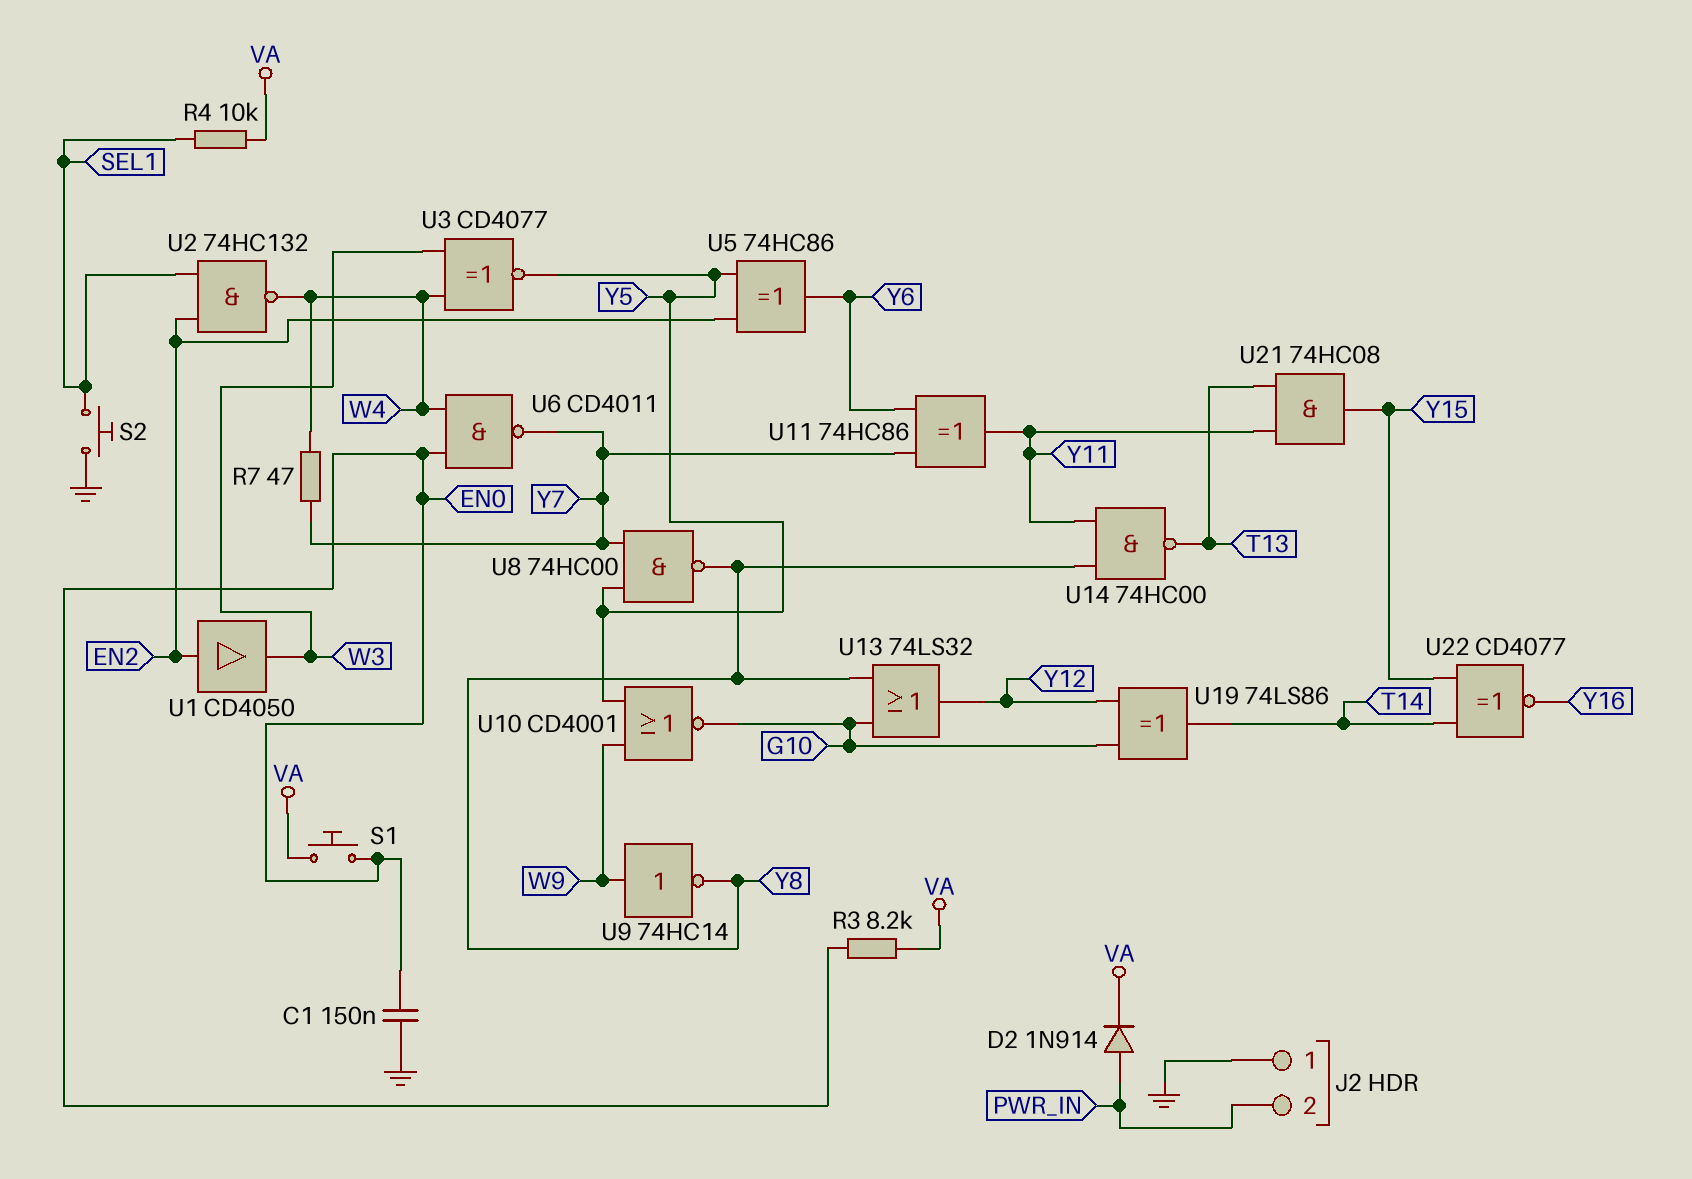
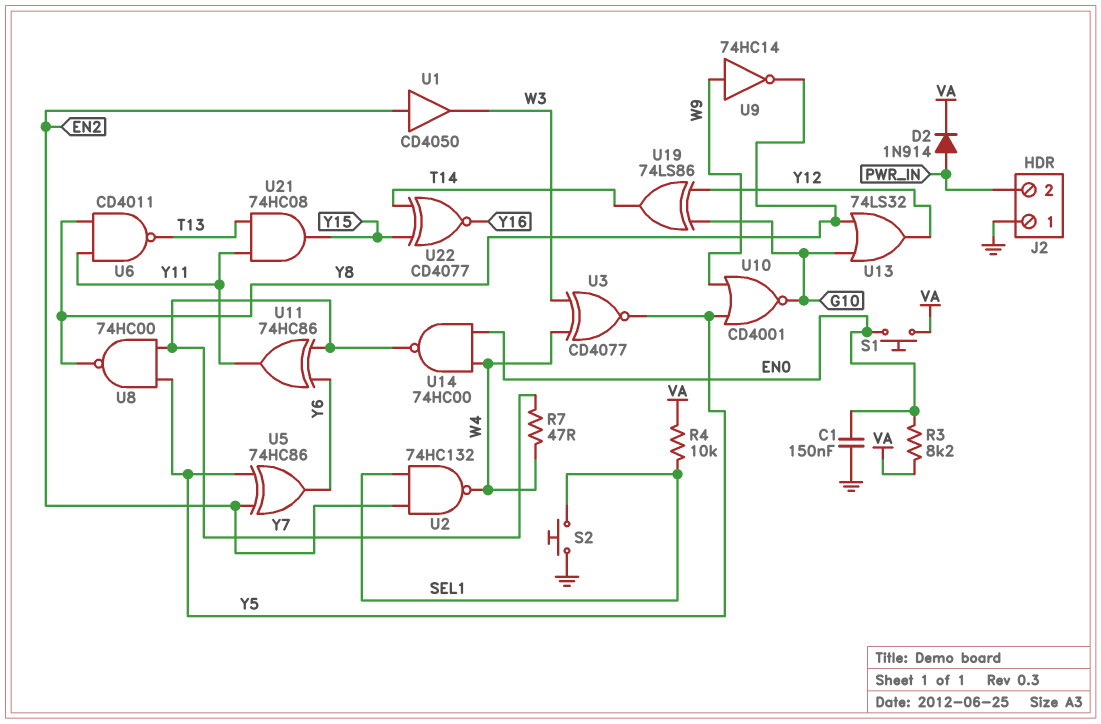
U6: NAND CD4011 (in EN0, in W4, out Y7) -> NAND CD4011 (in Y8, in Y11, out T13)
U14: NAND 74HC00 (in Y8, in Y11, out T13) -> NAND 74HC00 (in EN0, in W4, out Y7)

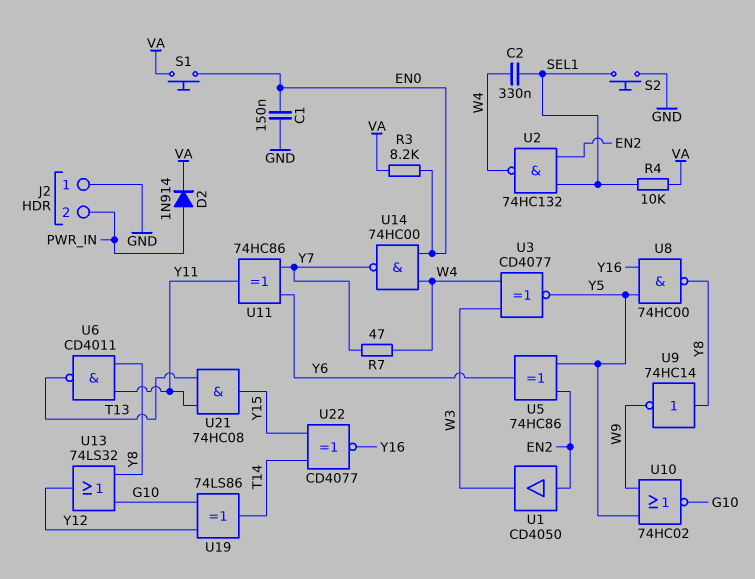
C2: none -> 330nF (SEL1, W4)
U8: NAND 74HC00 (in Y5, in Y7, out Y8) -> NAND 74HC00 (in Y5, in Y16, out Y8)
U9: NOT 74HC14 (in W9, out Y8) -> NOT 74HC14 (in Y8, out W9)
U10: NOR CD4001 (in W9, in Y5, out G10) -> NOR 74HC02 (in W9, in Y5, out G10)

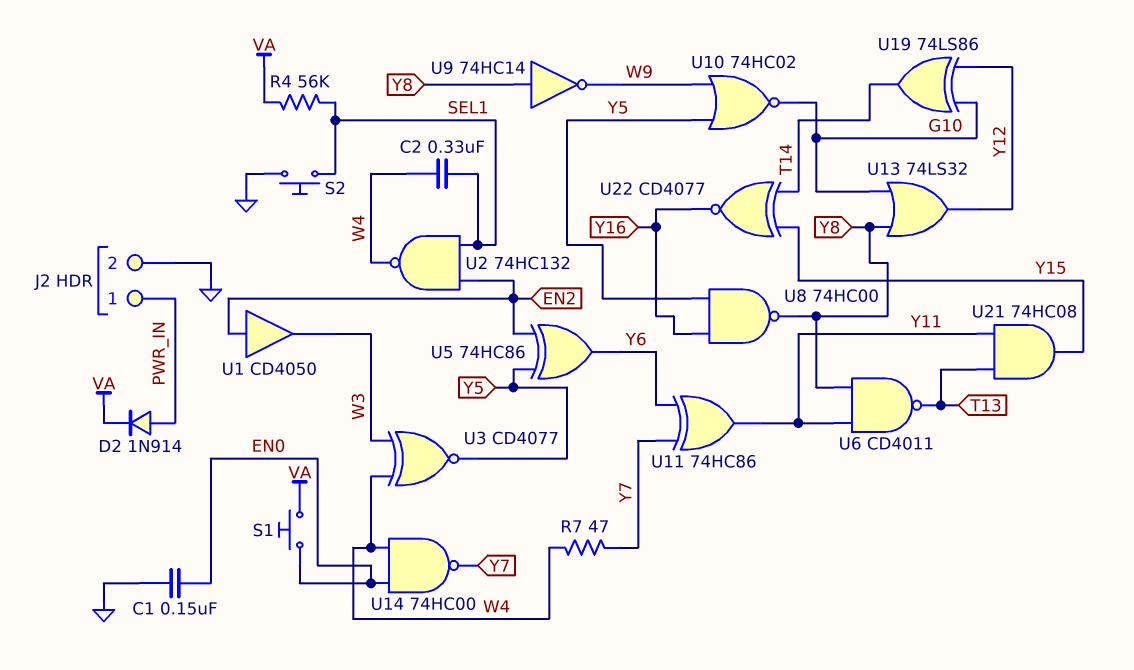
J2 pin 1: GND -> PWR_IN
J2 pin 2: PWR_IN -> GND
R3: 8.2k (EN0, VA) -> none
R4: 10k (SEL1, VA) -> 56k (SEL1, VA)

